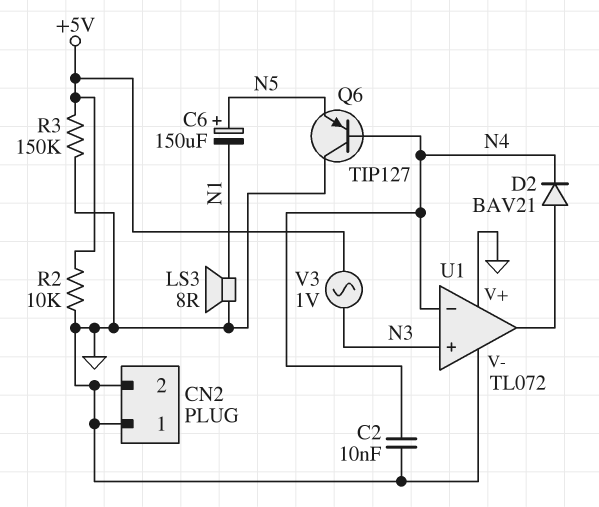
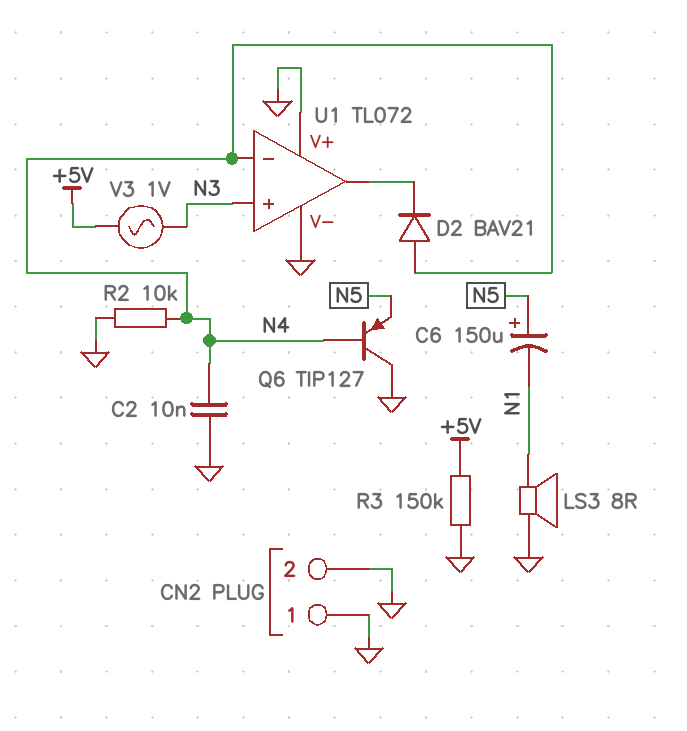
D2: diode BAV21 (A U1/out, K N4) -> diode BAV21 (A N4, K U1/out)
R2: 10k (+5V, GND) -> 10k (GND, N4)

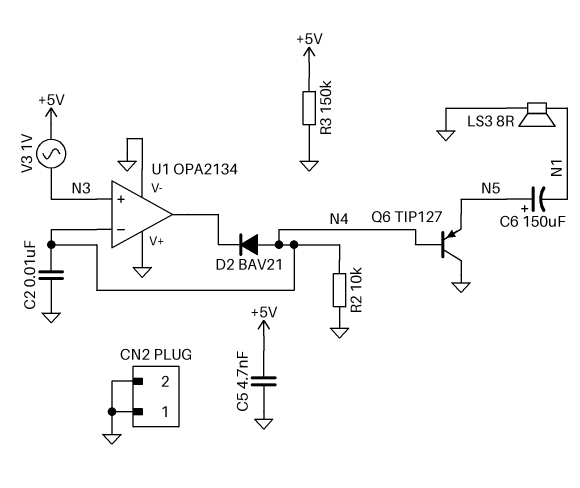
C5: none -> 4.7nF (+5V, GND)
U1: TL072 -> OPA2134

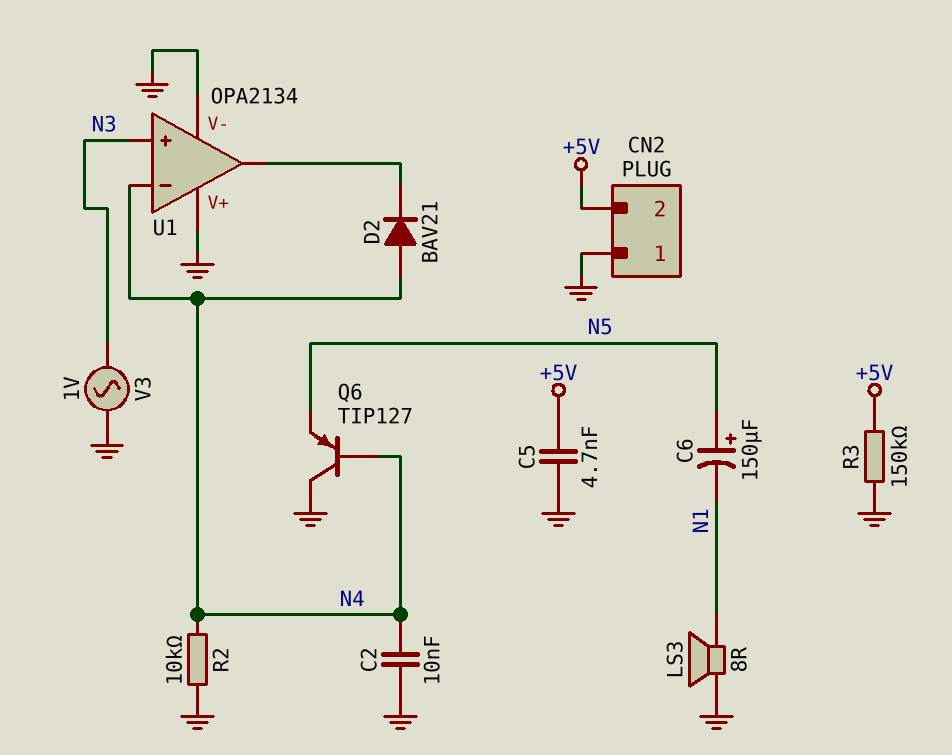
CN2 pin 2: GND -> +5V
V3: AC 1V (+5V, N3) -> AC 1V (GND, N3)

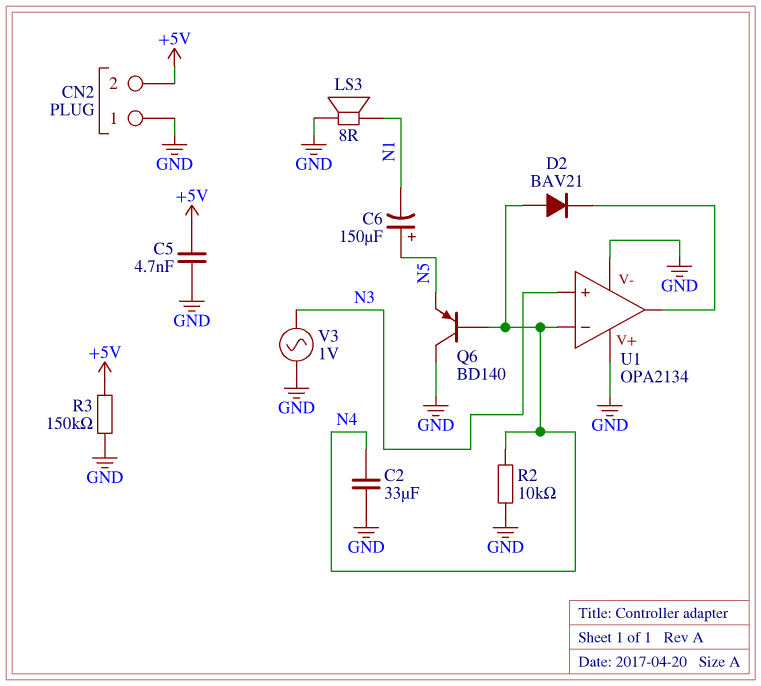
C2: 10nF (GND, N4) -> 33uF (GND, N4)
Q6: PNP TIP127 (B N4, C GND, E N5) -> PNP BD140 (B N4, C GND, E N5)

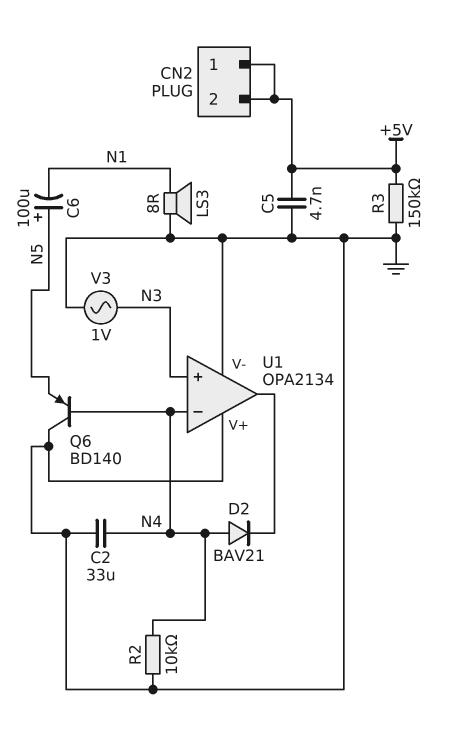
C6: 150uF (plus N5, minus N1) -> 100uF (plus N5, minus N1)
CN2 pin 1: GND -> +5V

